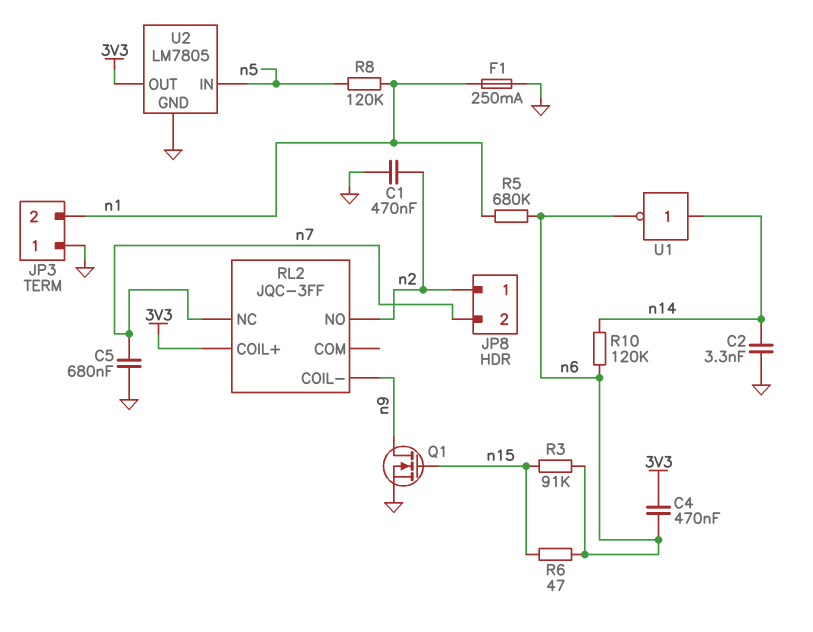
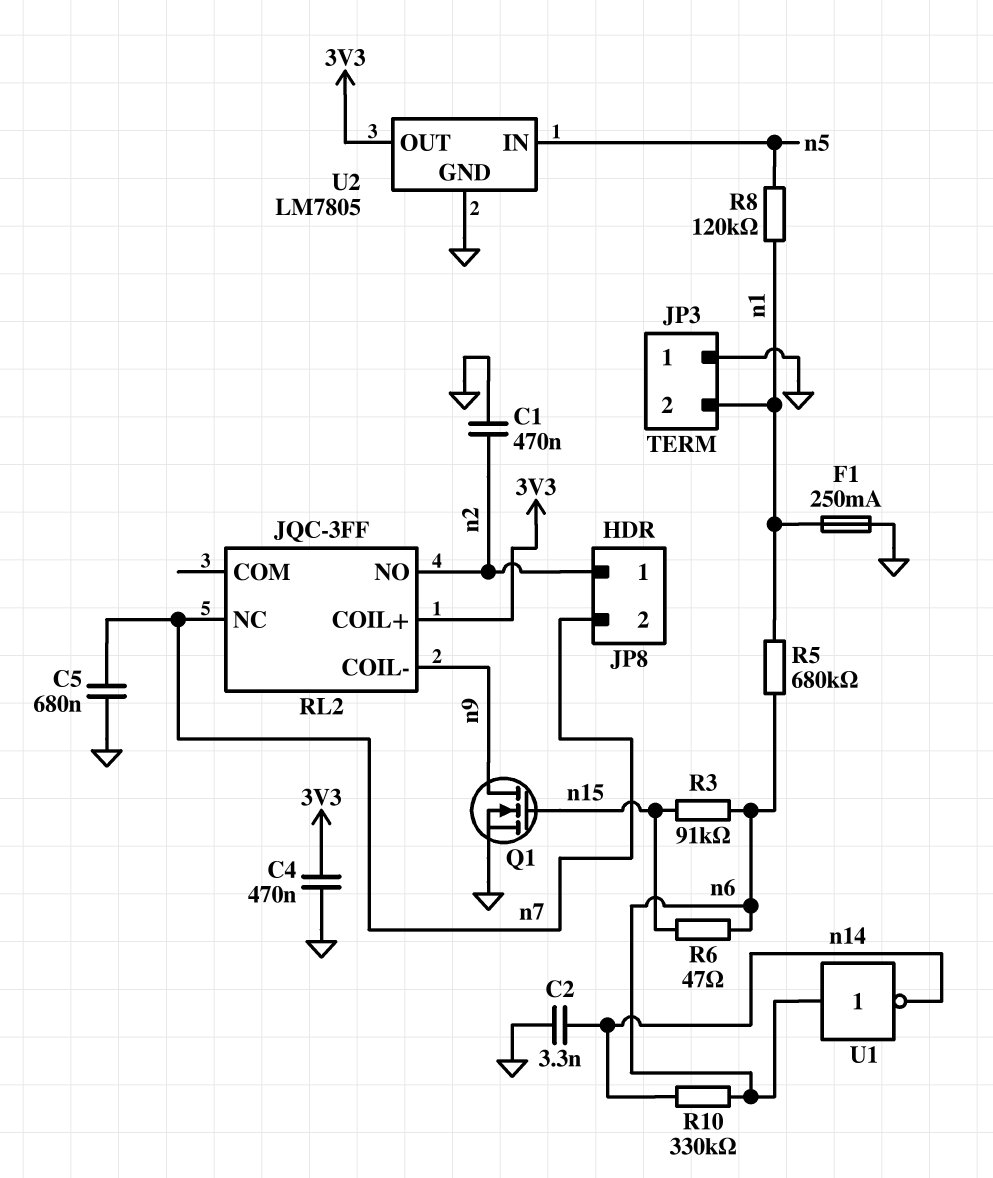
C4: 470nF (3V3, n6) -> 470nF (3V3, GND)
R10: 120k (n6, n14) -> 330k (n6, n14)
U1: NOT (in n14, out n6) -> NOT (in n6, out n14)

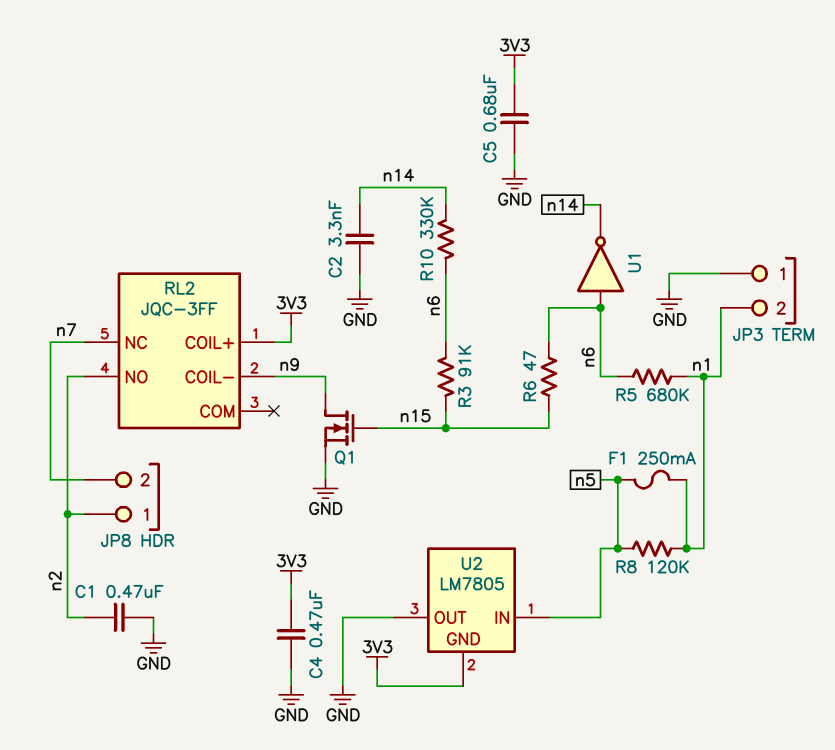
C5: 680nF (GND, n7) -> 680nF (3V3, GND)
F1: 250mA (GND, n1) -> 250mA (n1, n5)
U2 pin GND: GND -> 3V3
U2 pin OUT: 3V3 -> GND

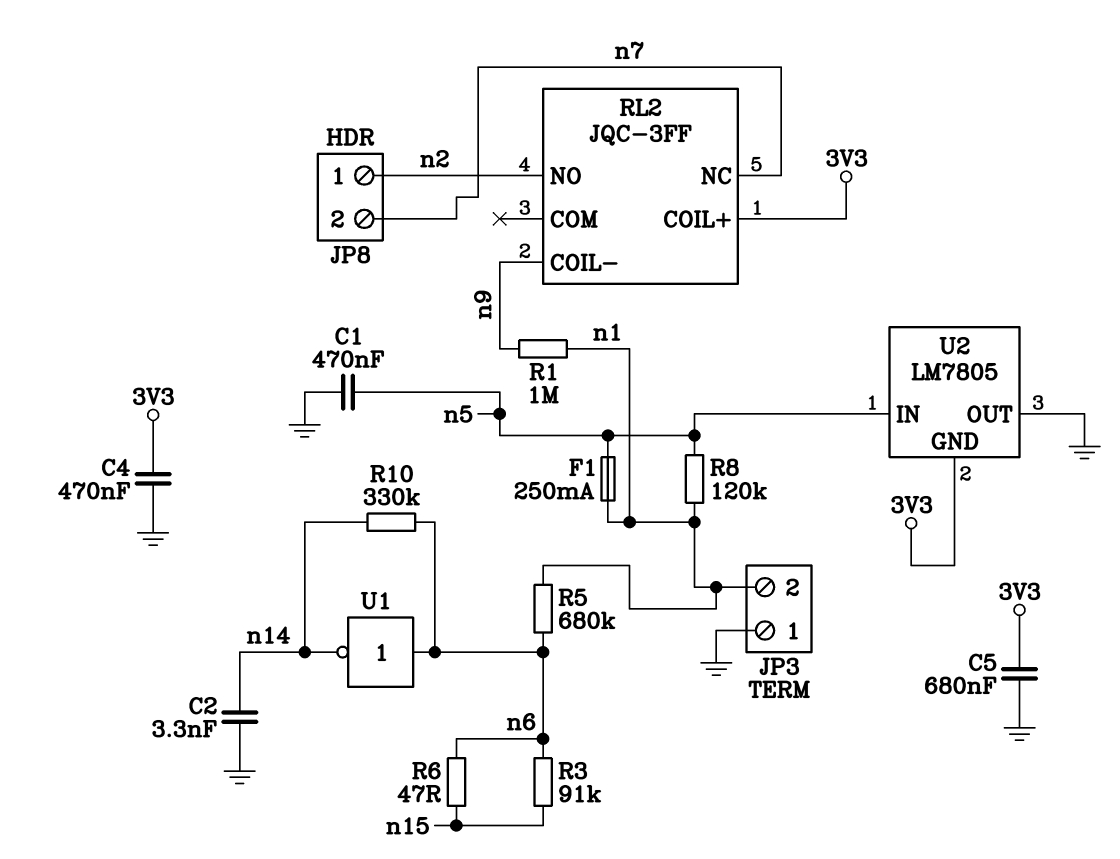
C1: 470nF (GND, n2) -> 470nF (GND, n5)
Q1: NMOS (G n15, D n9, S GND) -> none
R1: none -> 1M (n1, n9)

